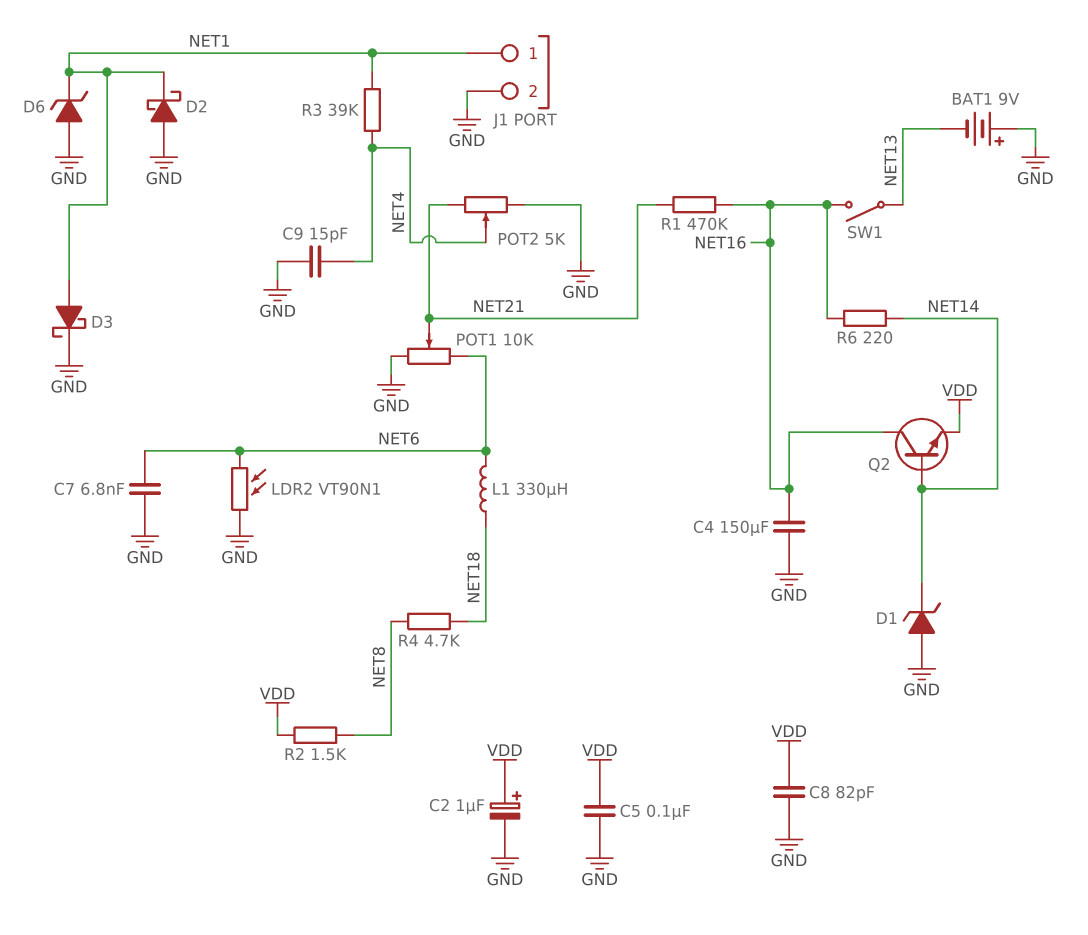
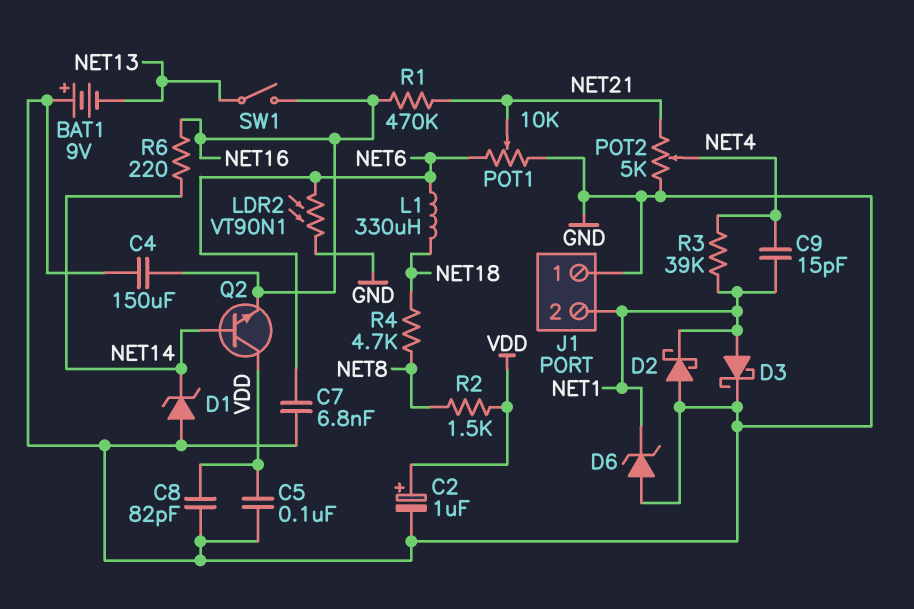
C9: 15pF (GND, NET4) -> 15pF (NET1, NET4)
J1 pin 1: NET1 -> GND
J1 pin 2: GND -> NET1
Q2: NPN (B NET14, C NET16, E VDD) -> NPN (B NET14, C VDD, E NET16)

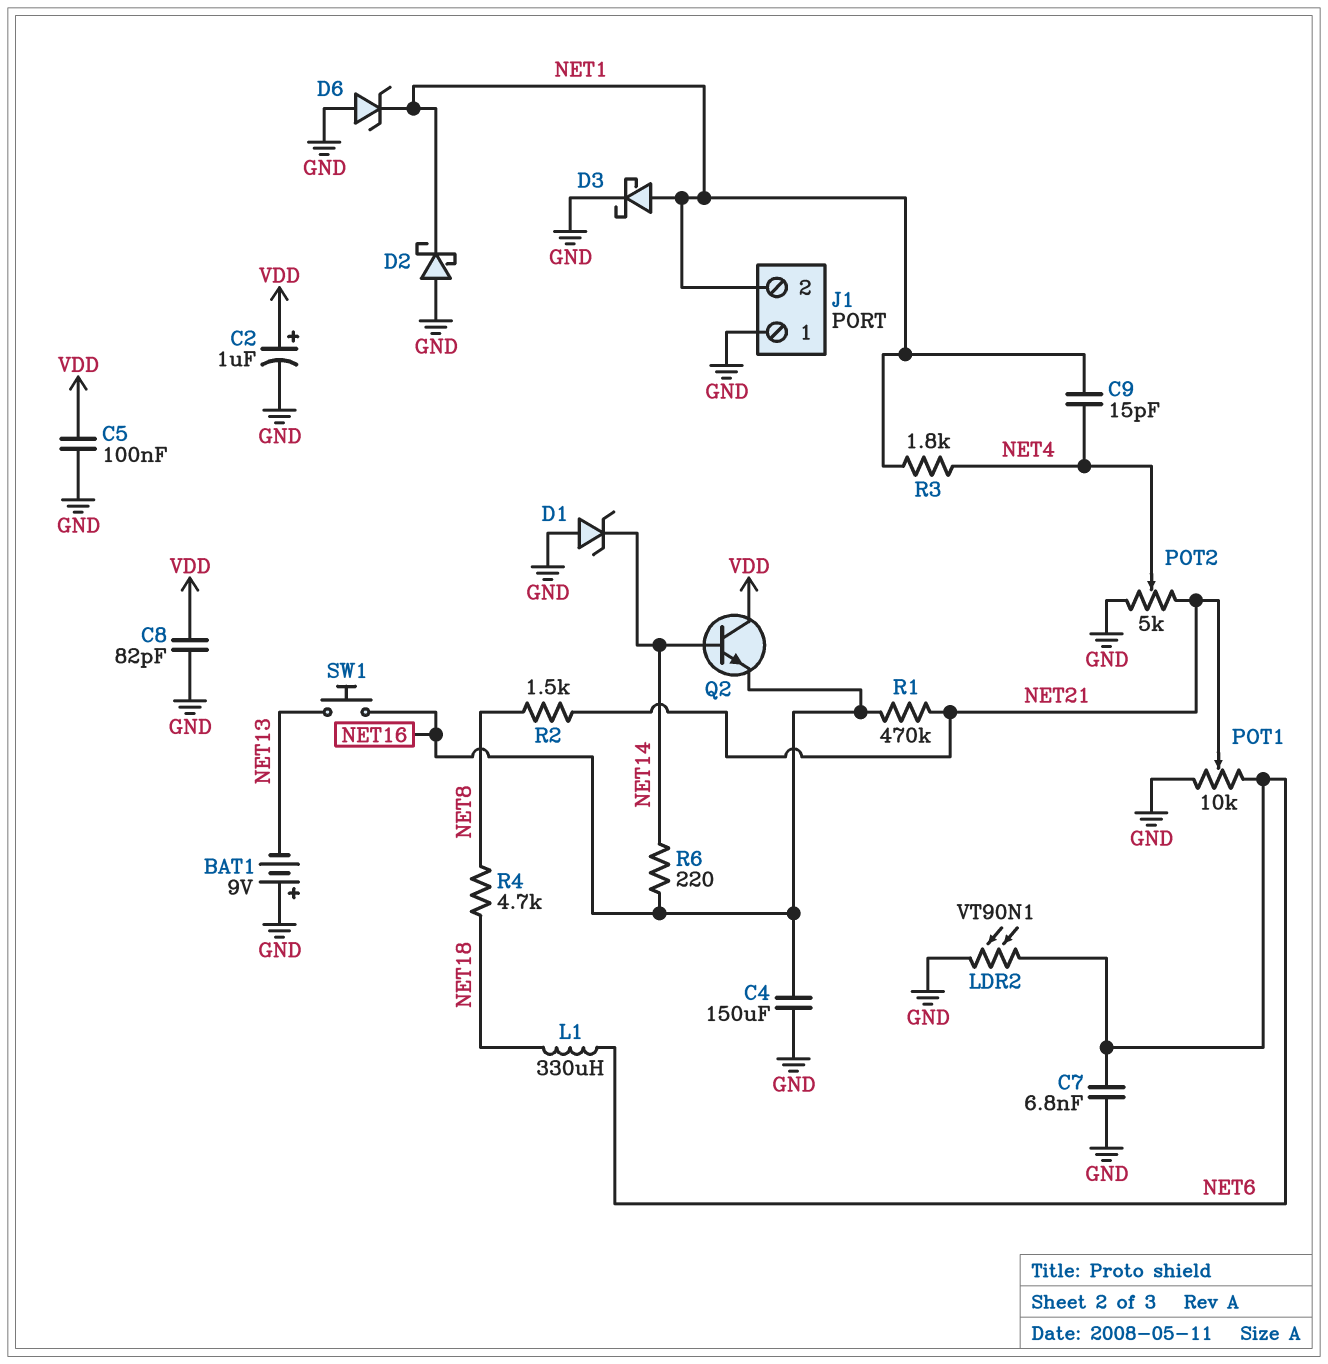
R2: 1.5k (NET8, VDD) -> 1.5k (NET8, NET21)
R3: 39k (NET1, NET4) -> 1.8k (NET1, NET4)
SW1: switch (NET13, NET16) -> button (NET13, NET16)

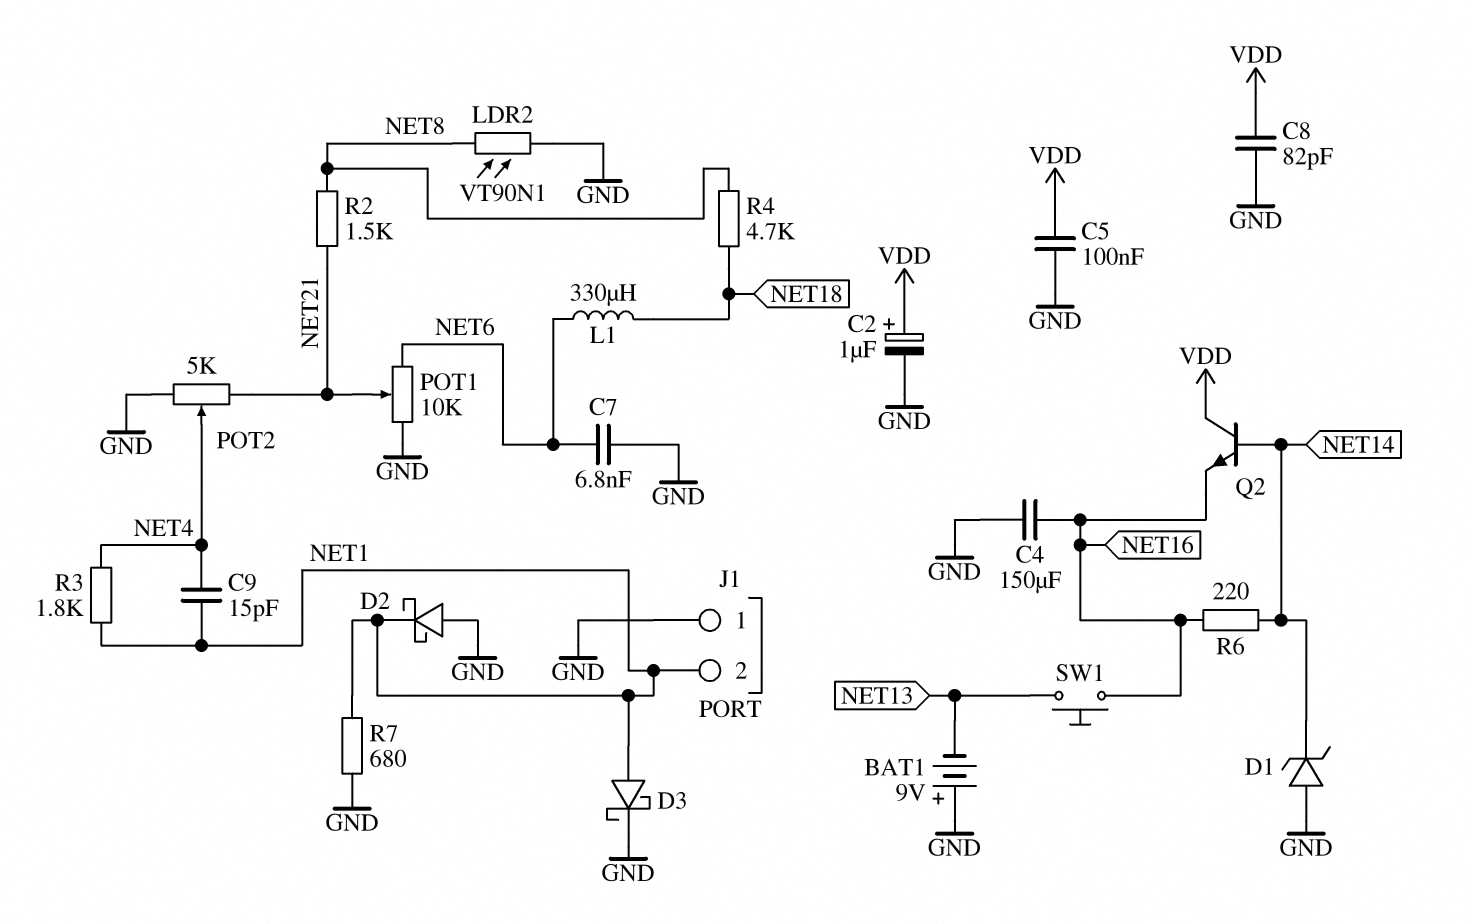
D6: zener (A GND, K NET1) -> none
LDR2: VT90N1 (GND, NET6) -> VT90N1 (GND, NET8)
R1: 470k (NET16, NET21) -> none
R7: none -> 680 (GND, NET1)

